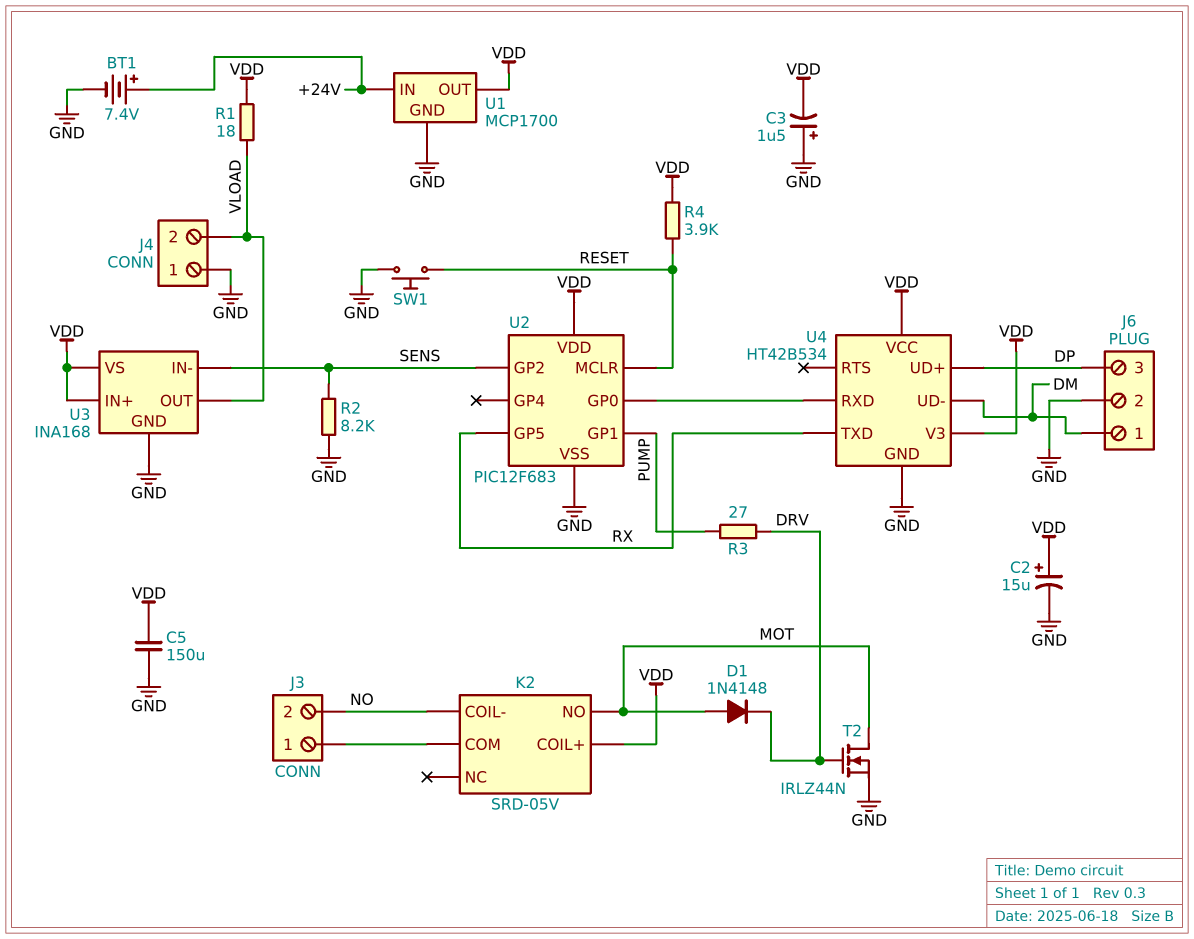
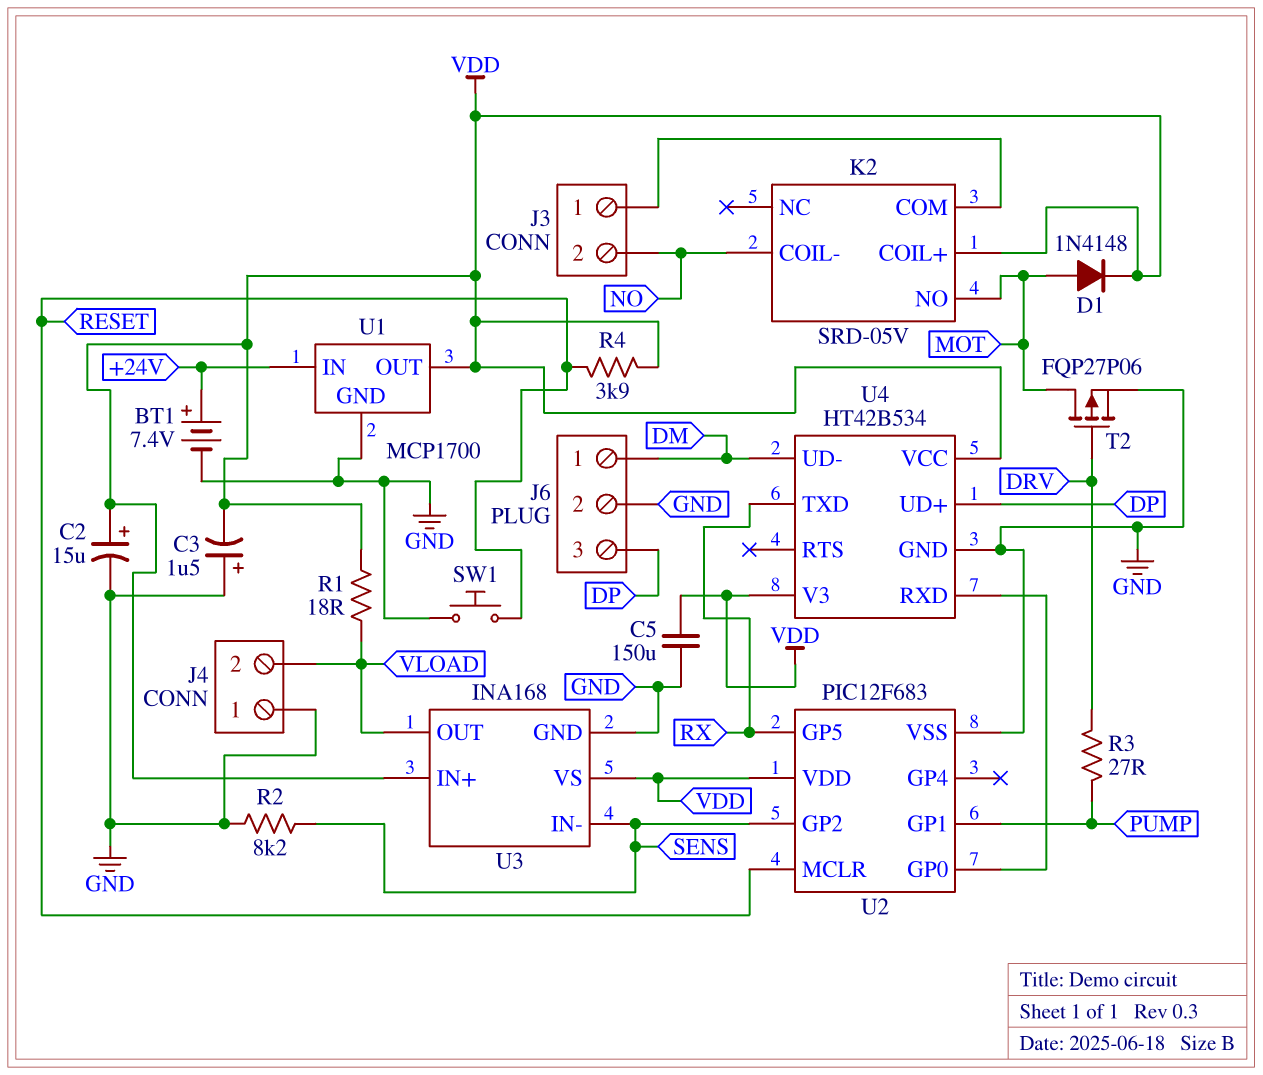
D1: diode 1N4148 (A MOT, K DRV) -> diode 1N4148 (A MOT, K VDD)
T2: NMOS IRLZ44N (G DRV, D MOT, S GND) -> PMOS FQP27P06 (G DRV, D MOT, S GND)

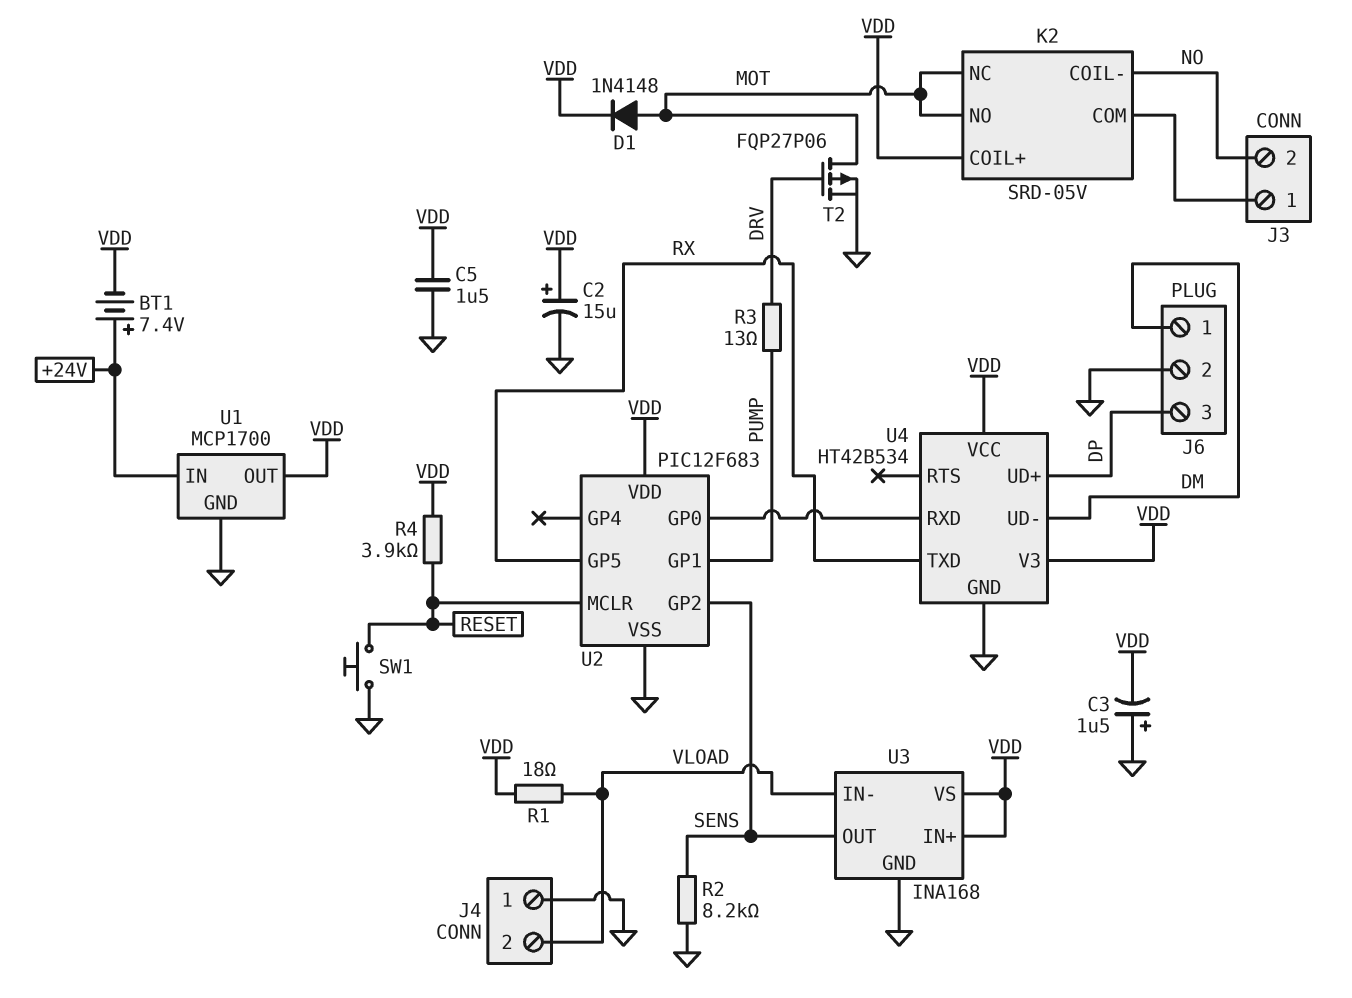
BT1: 7.4V (plus +24V, minus GND) -> 7.4V (plus +24V, minus VDD)
C5: 150uF (GND, VDD) -> 1.5uF (GND, VDD)
K2 pin NC: none -> MOT
R3: 27 (DRV, PUMP) -> 13 (DRV, PUMP)
U3 pin IN-: SENS -> VLOAD
U3 pin OUT: VLOAD -> SENS

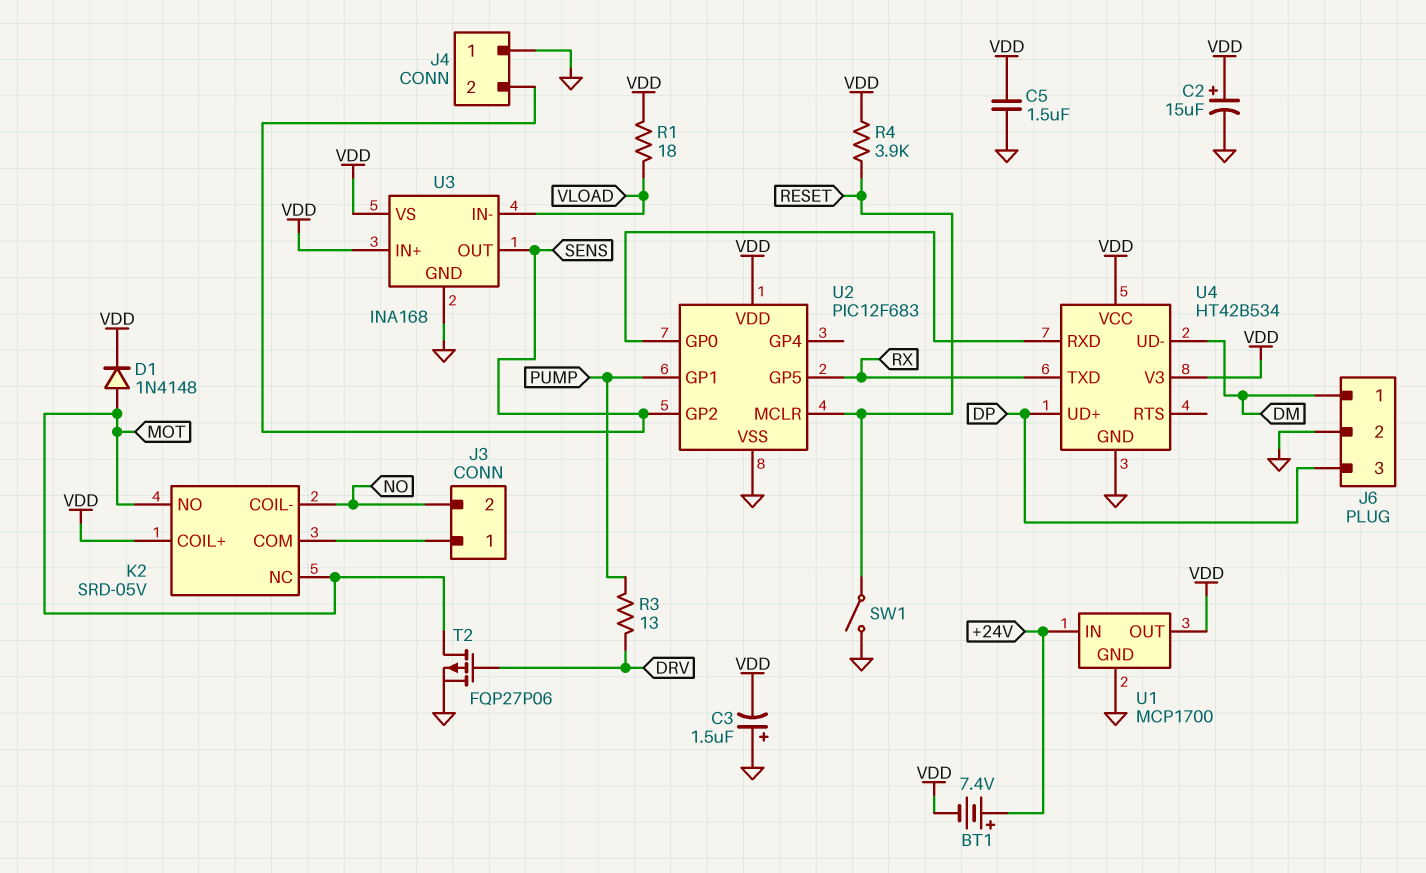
J4 pin 2: VLOAD -> SENS
R2: 8.2k (GND, SENS) -> none
SW1: button (GND, RESET) -> switch (GND, RESET)

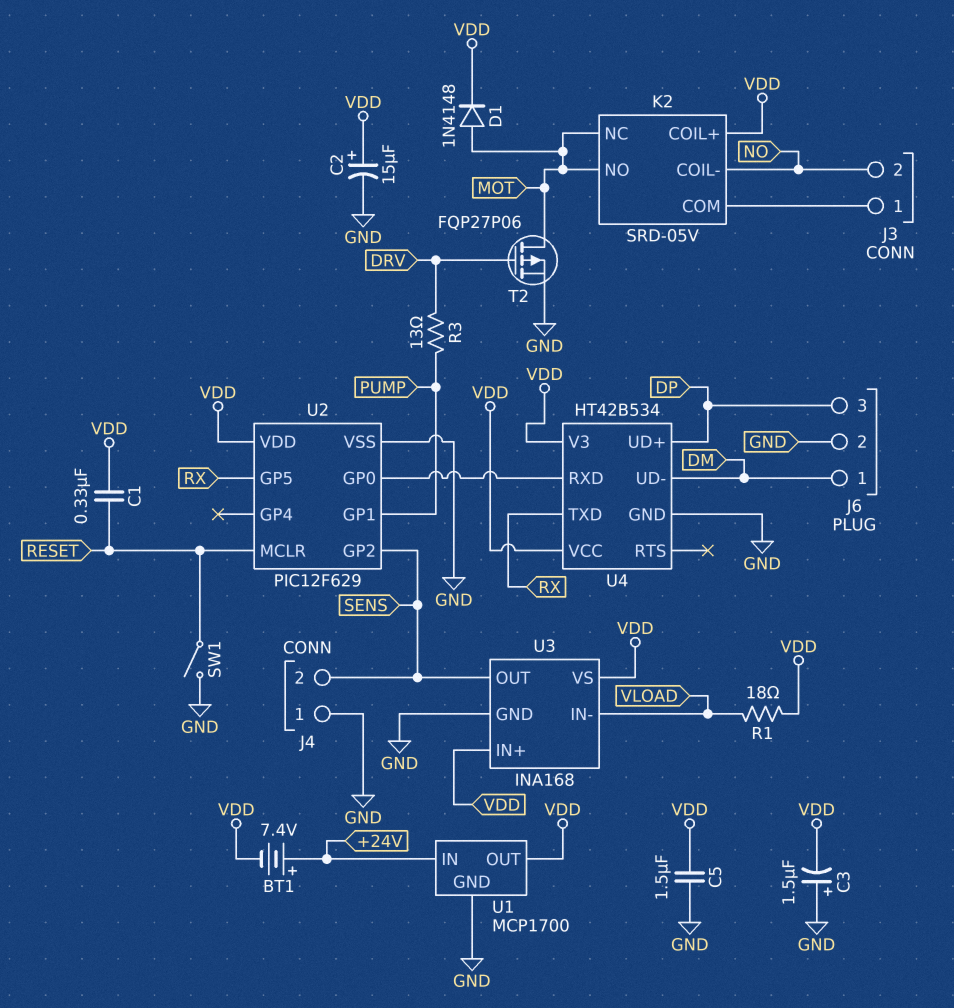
C1: none -> 330nF (RESET, VDD)
R4: 3.9k (RESET, VDD) -> none
U2: PIC12F683 -> PIC12F629

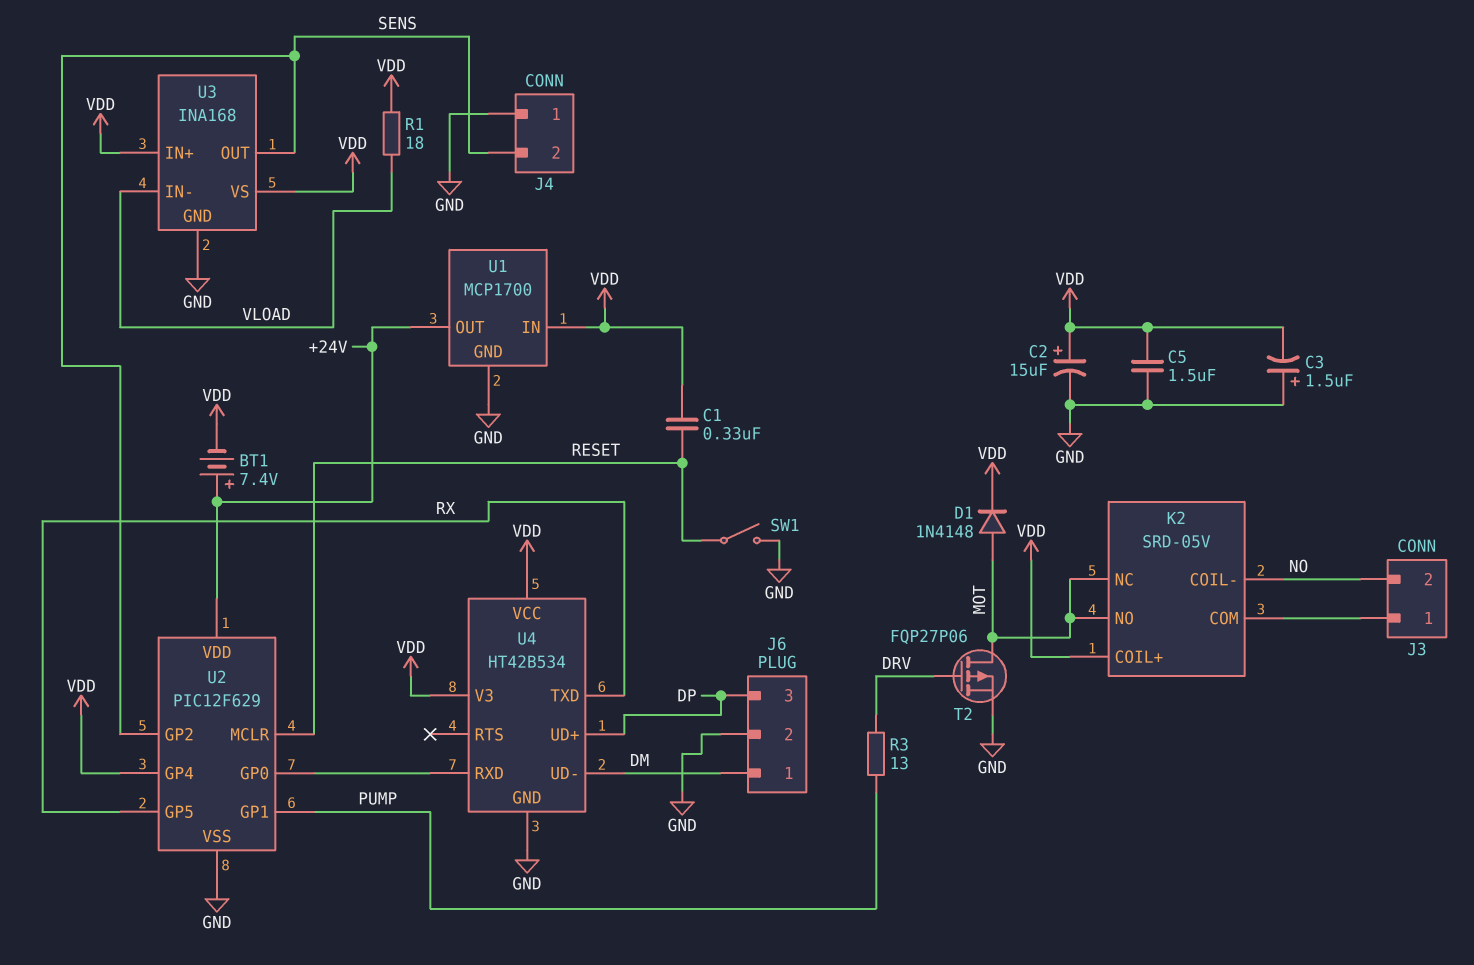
U1 pin IN: +24V -> VDD
U1 pin OUT: VDD -> +24V
U2 pin GP4: none -> VDD
U2 pin VDD: VDD -> +24V

